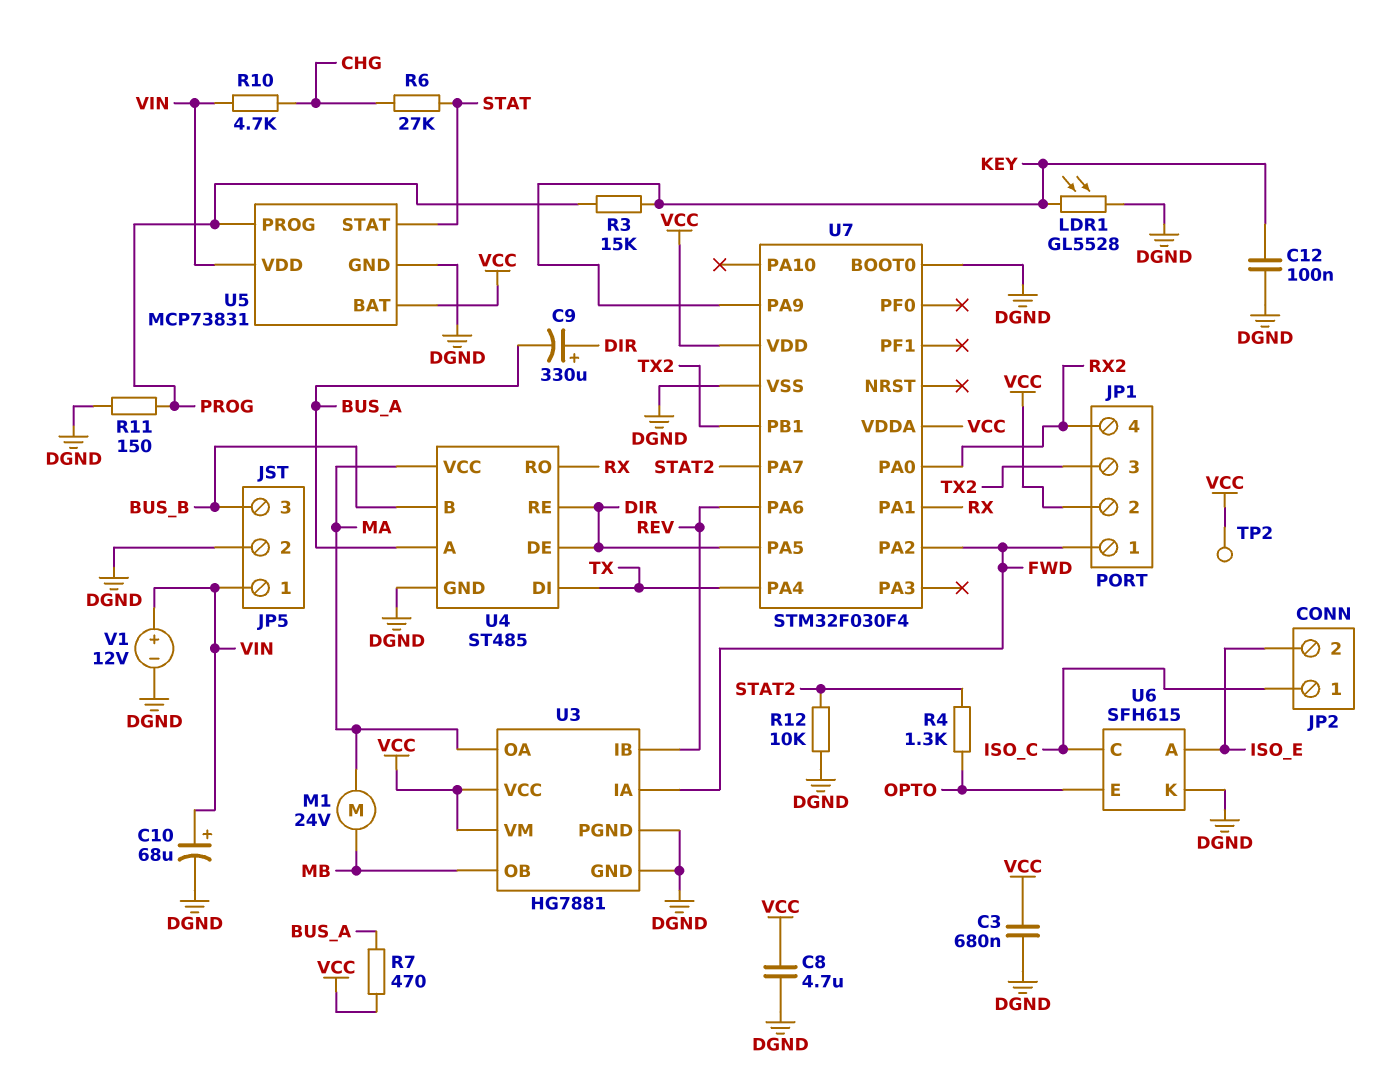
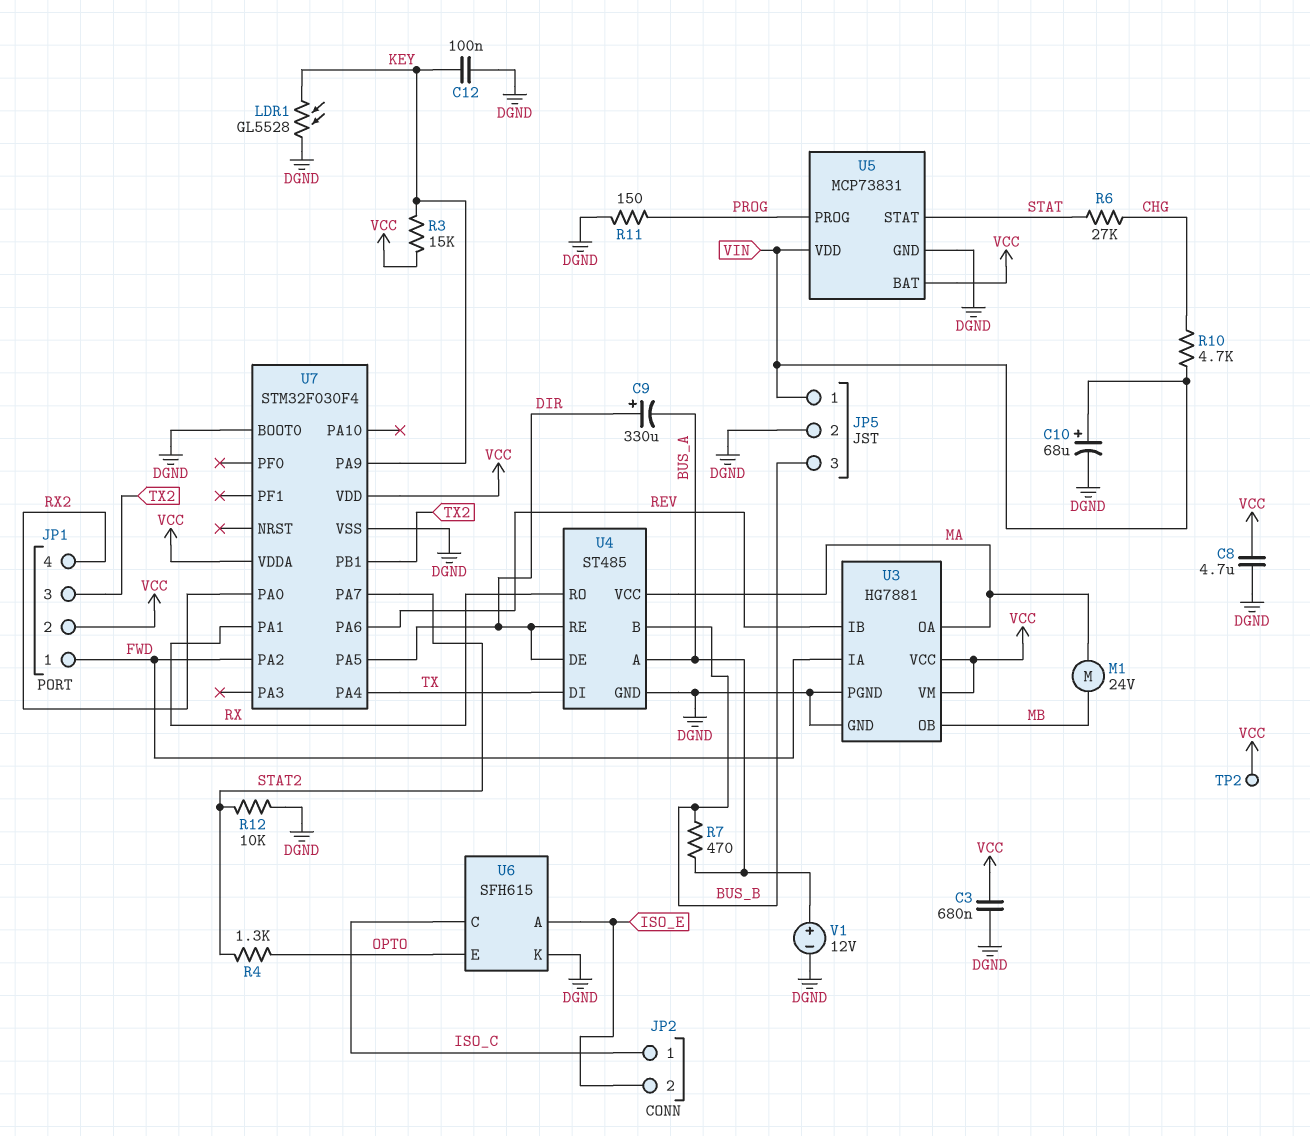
R3: 15k (KEY, PROG) -> 15k (KEY, VCC)
R7: 470 (BUS_A, VCC) -> 470 (BUS_A, BUS_B)
V1: 12V (plus VIN, minus DGND) -> 12V (plus BUS_A, minus DGND)

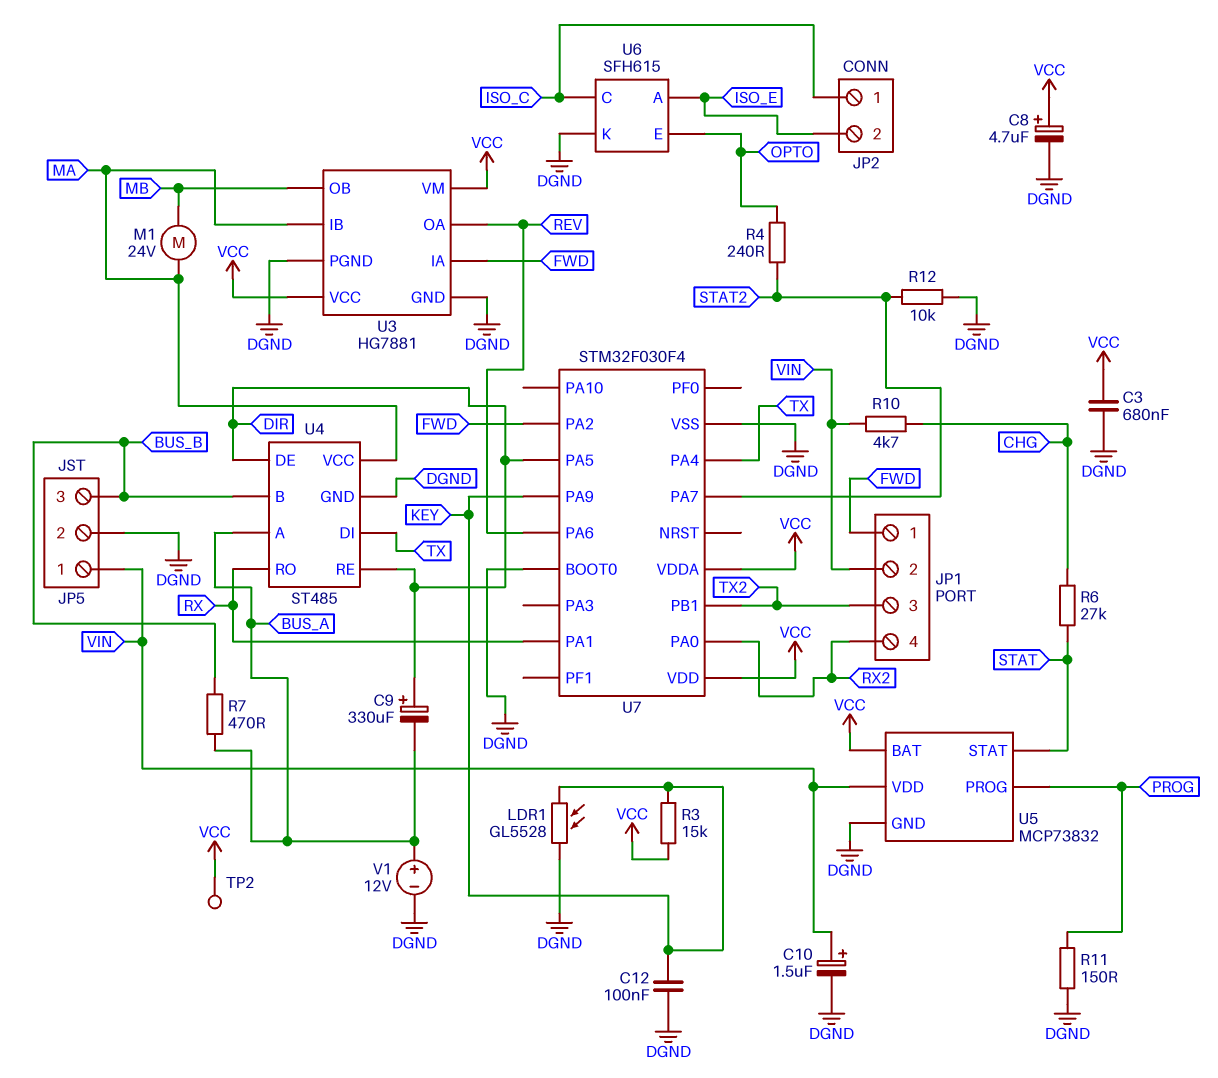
C8: 4.7uF (DGND, VCC) -> 4.7uF (plus VCC, minus DGND)
C10: 68uF (plus VIN, minus DGND) -> 1.5uF (plus VIN, minus DGND)
JP1 pin 2: VCC -> VIN
R4: 1.3k (OPTO, STAT2) -> 240 (OPTO, STAT2)
U3 pin IB: REV -> MA
U3 pin OA: MA -> REV
U5: MCP73831 -> MCP73832

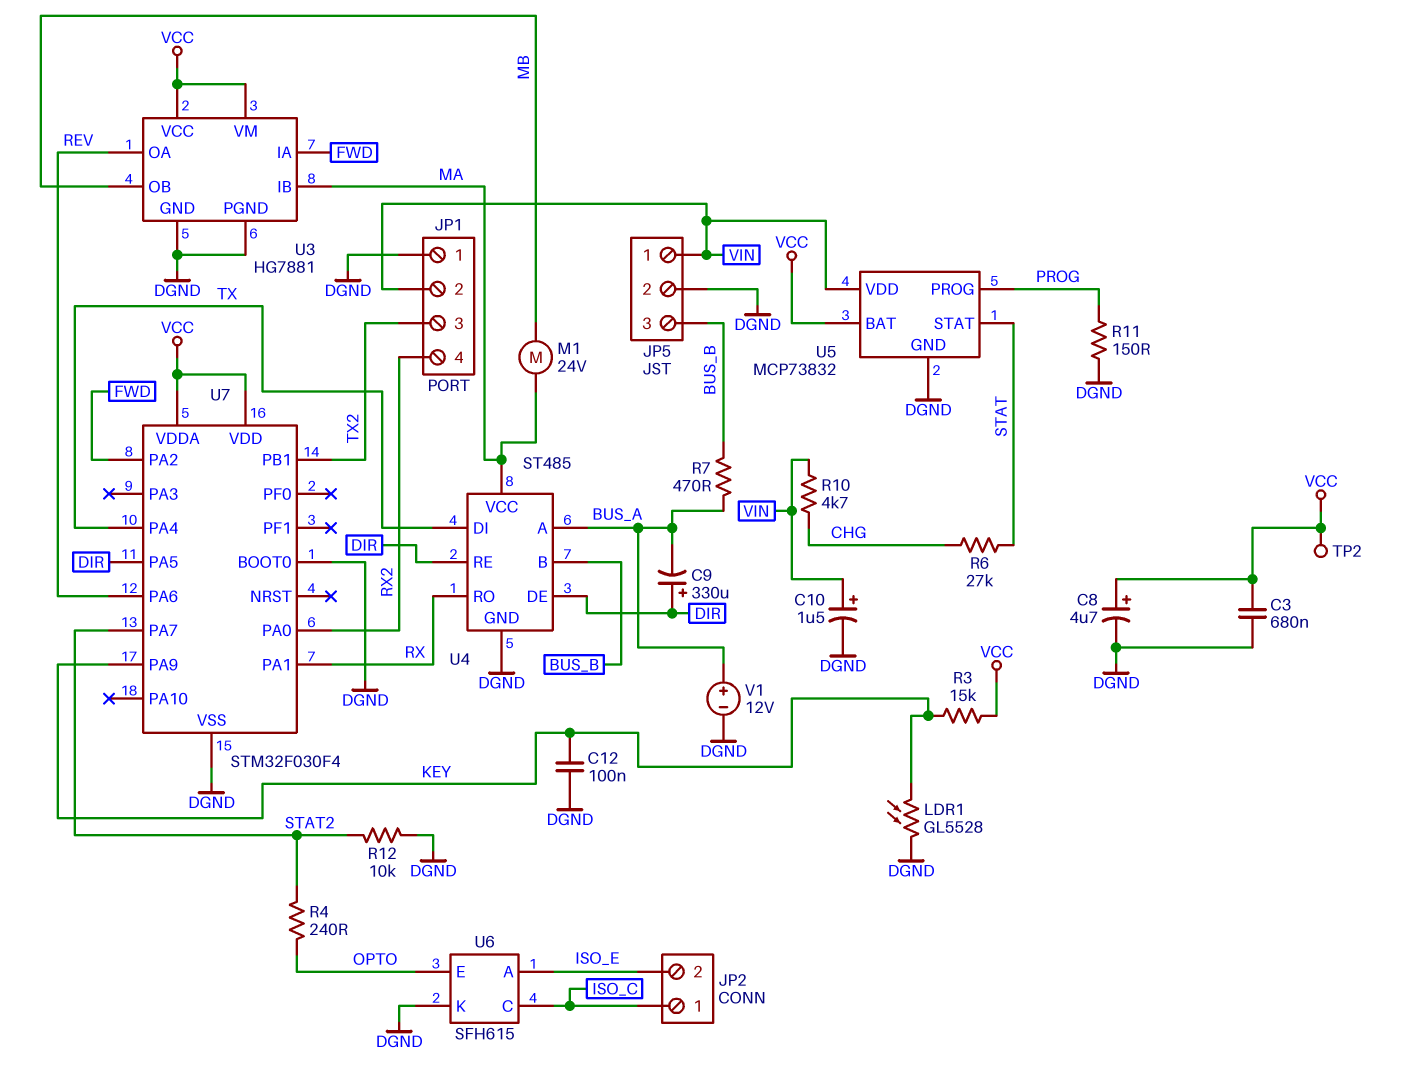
JP1 pin 1: FWD -> DGND

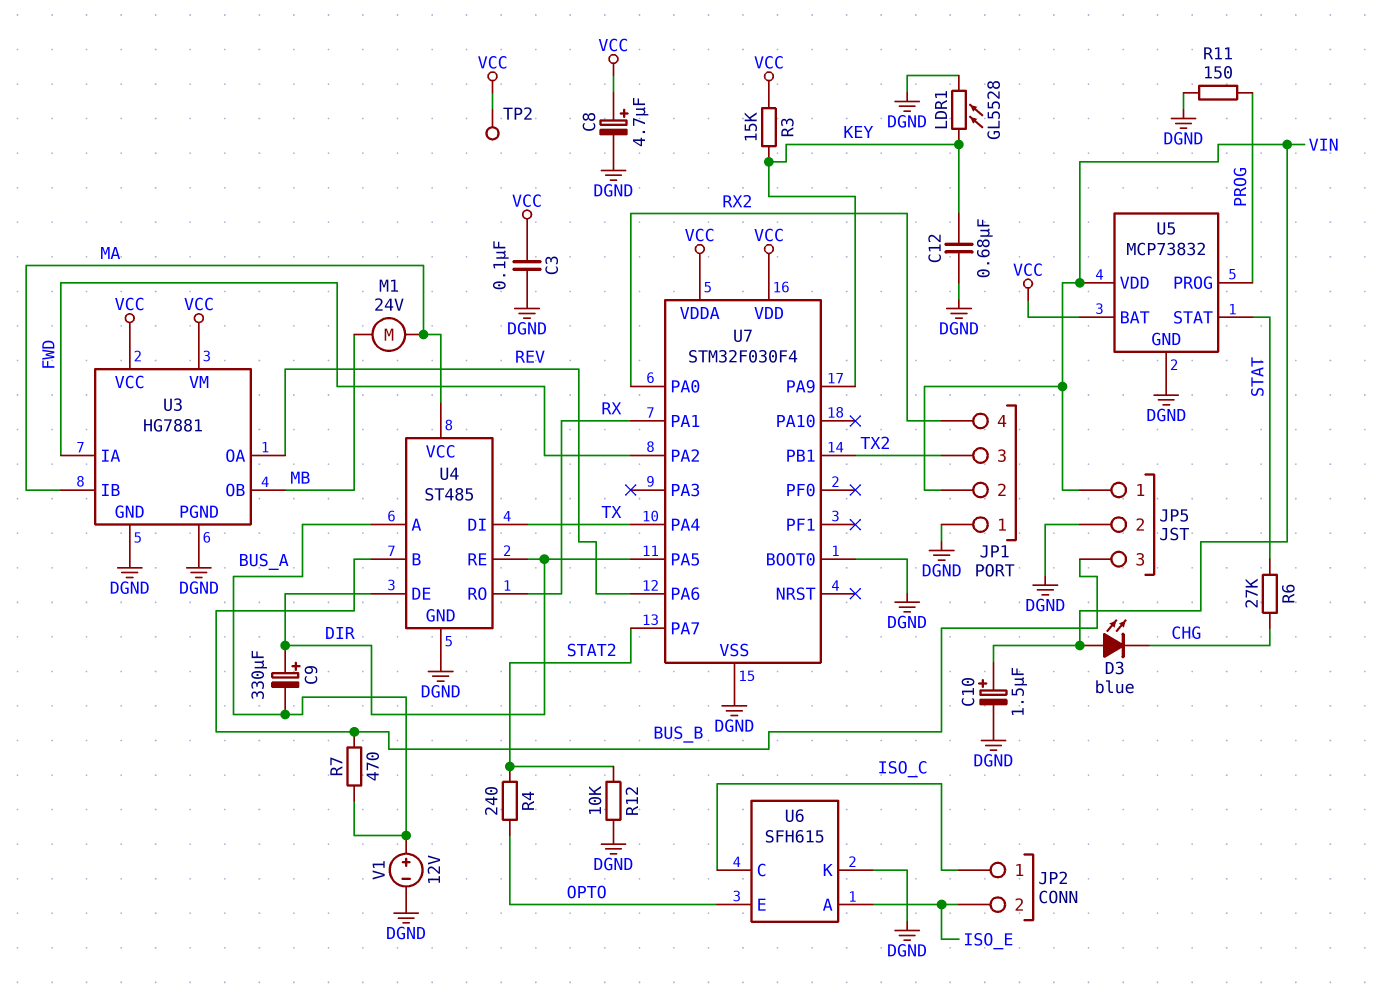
C3: 680nF (DGND, VCC) -> 100nF (DGND, VCC)
C12: 100nF (DGND, KEY) -> 680nF (DGND, KEY)
D3: none -> LED blue (A VIN, K CHG)
R10: 4.7k (CHG, VIN) -> none

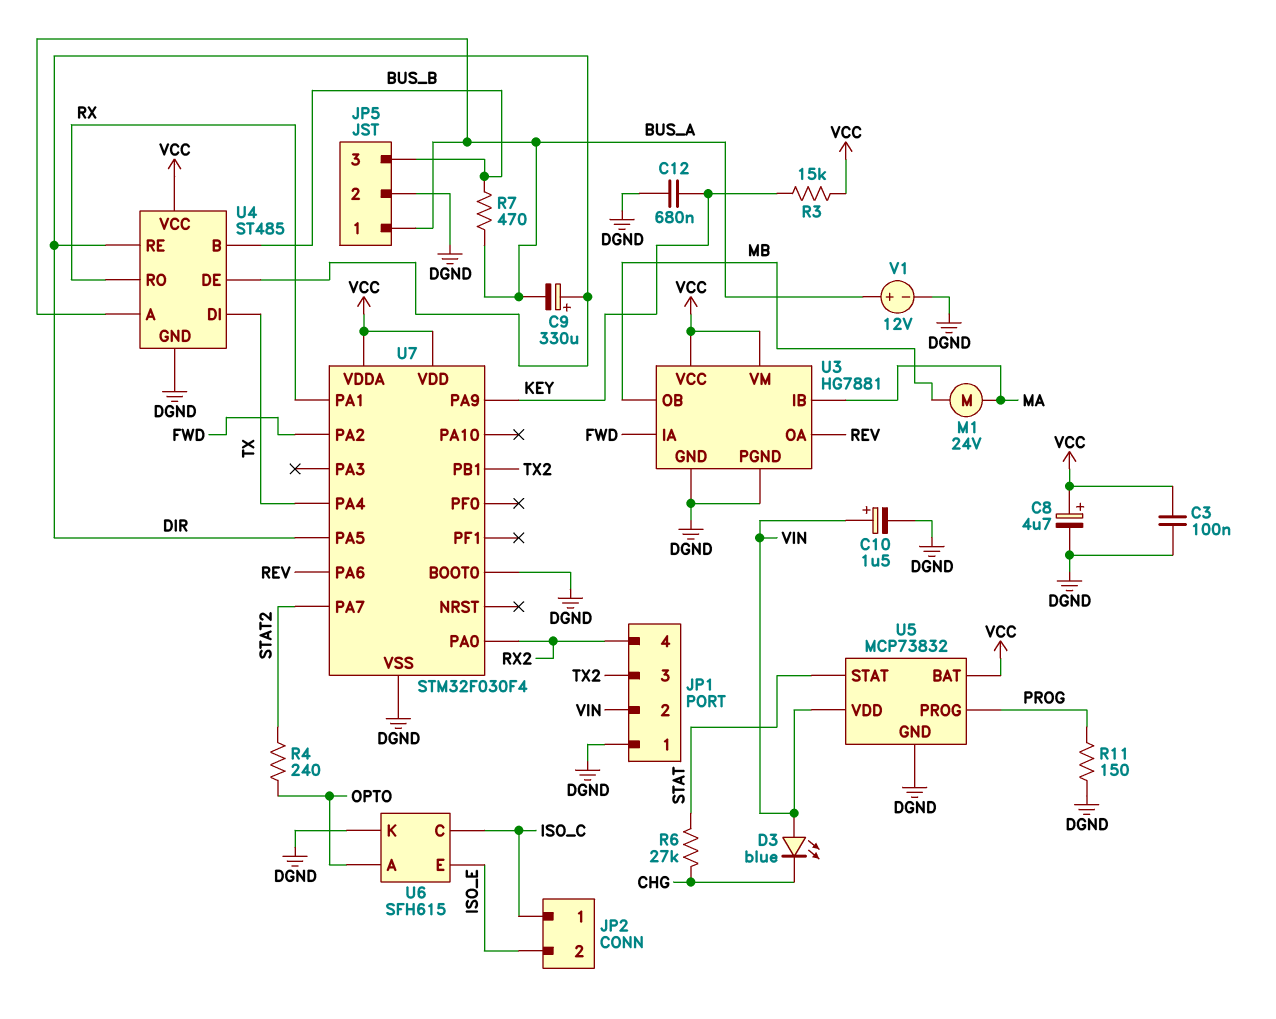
JP5 pin 1: VIN -> BUS_A
LDR1: GL5528 (DGND, KEY) -> none
R12: 10k (DGND, STAT2) -> none
TP2: test point (VCC) -> none
U4 pin VCC: MA -> VCC
U6 pin A: ISO_E -> OPTO
U6 pin E: OPTO -> ISO_E

